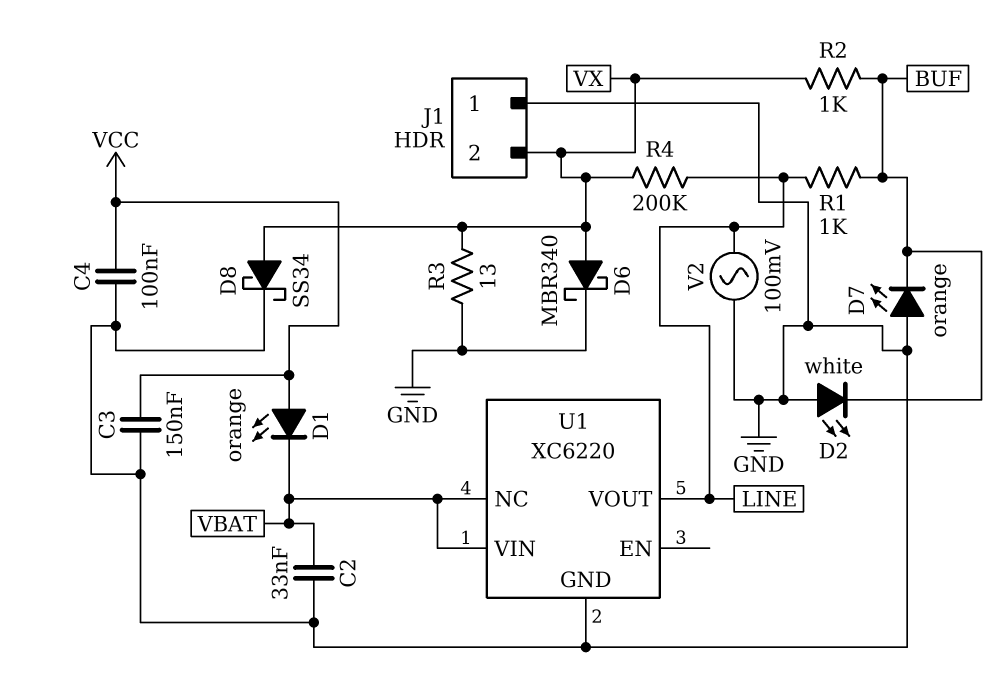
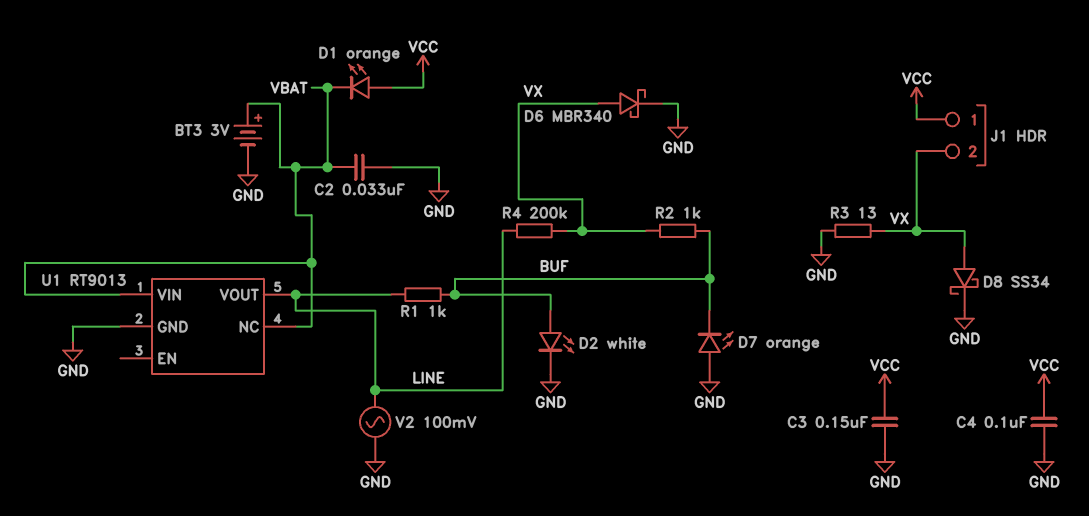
BT3: none -> 3V (plus VBAT, minus GND)
D2: LED white (A GND, K BUF) -> LED white (A BUF, K GND)
J1 pin 1: GND -> VCC
U1: XC6220 -> RT9013

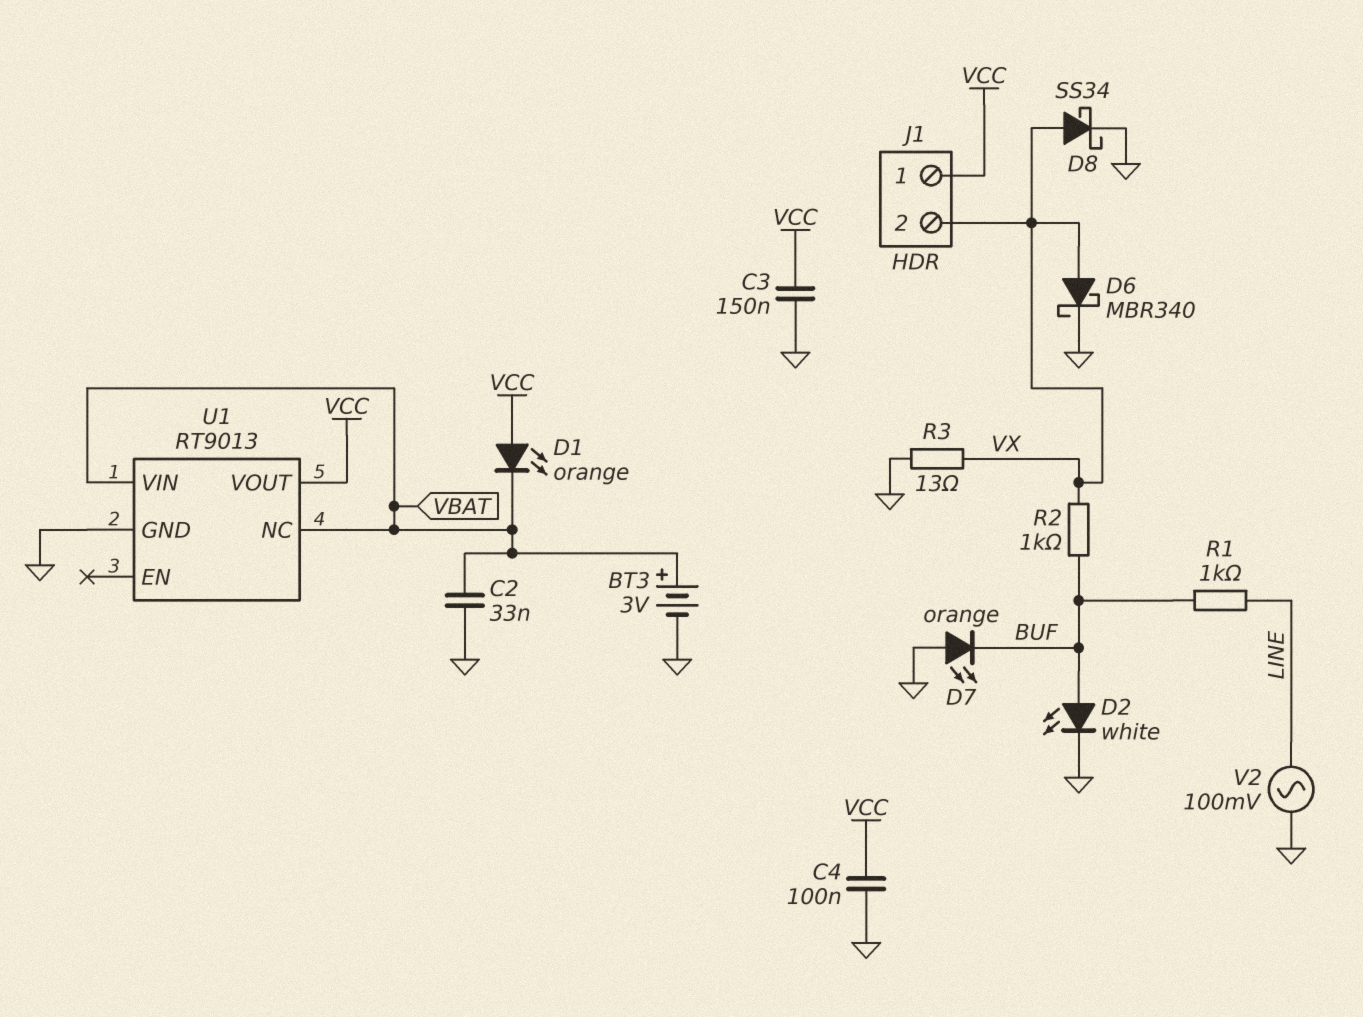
R4: 200k (LINE, VX) -> none
U1 pin VOUT: LINE -> VCC

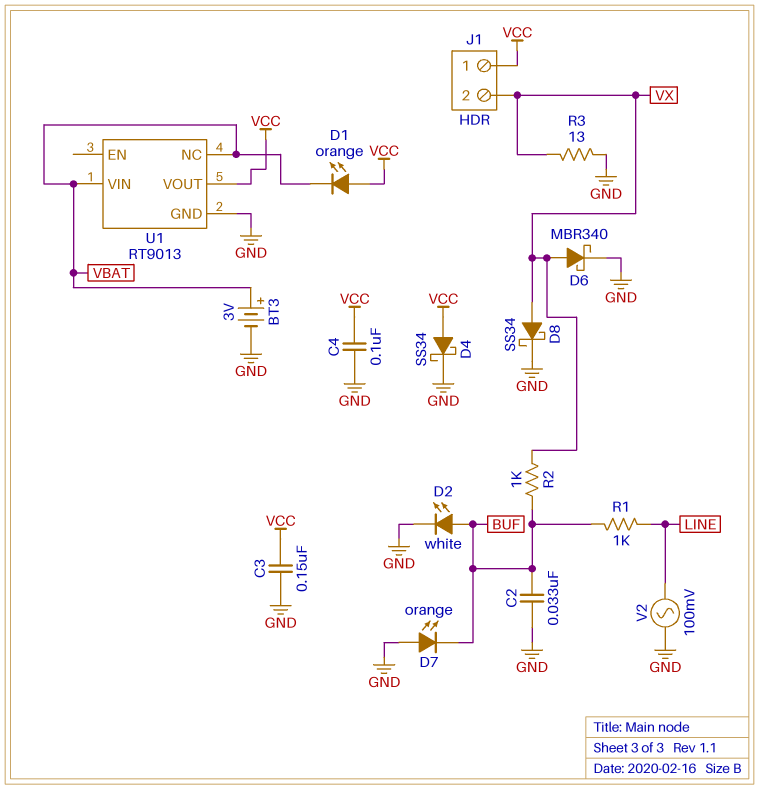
C2: 33nF (GND, VBAT) -> 33nF (BUF, GND)
D4: none -> schottky SS34 (A VCC, K GND)

